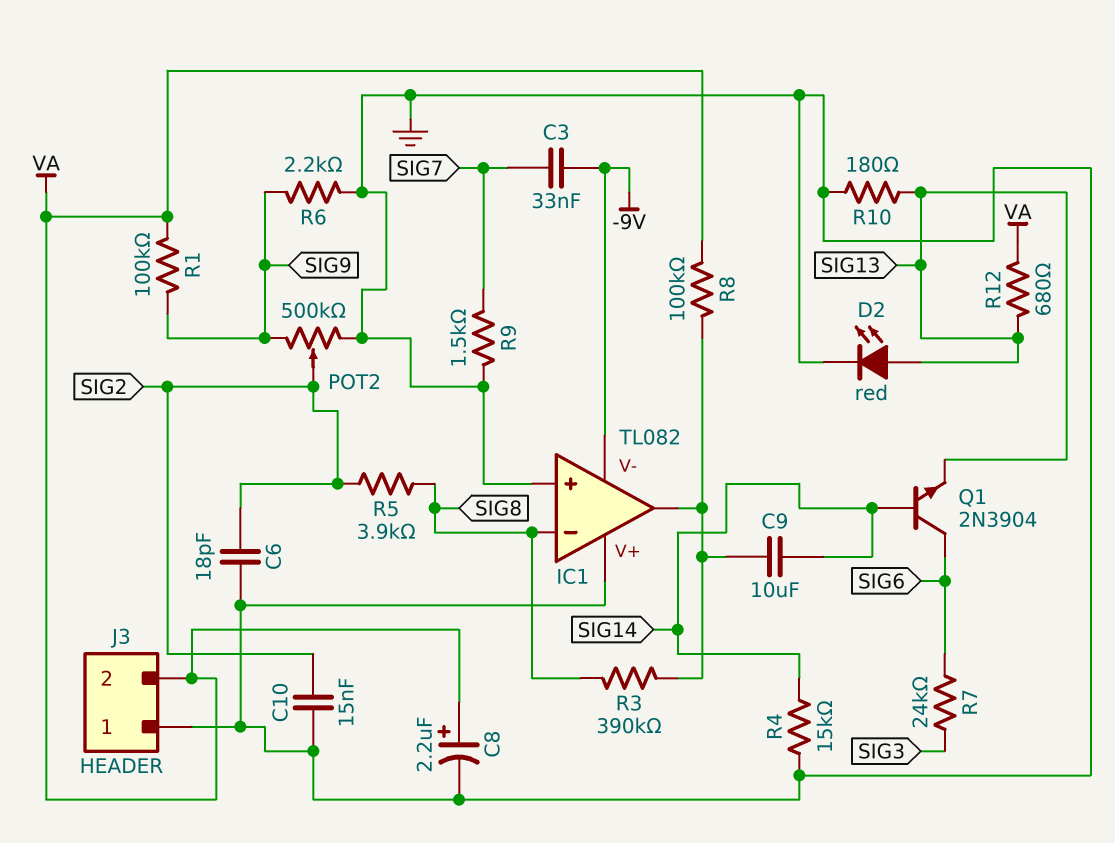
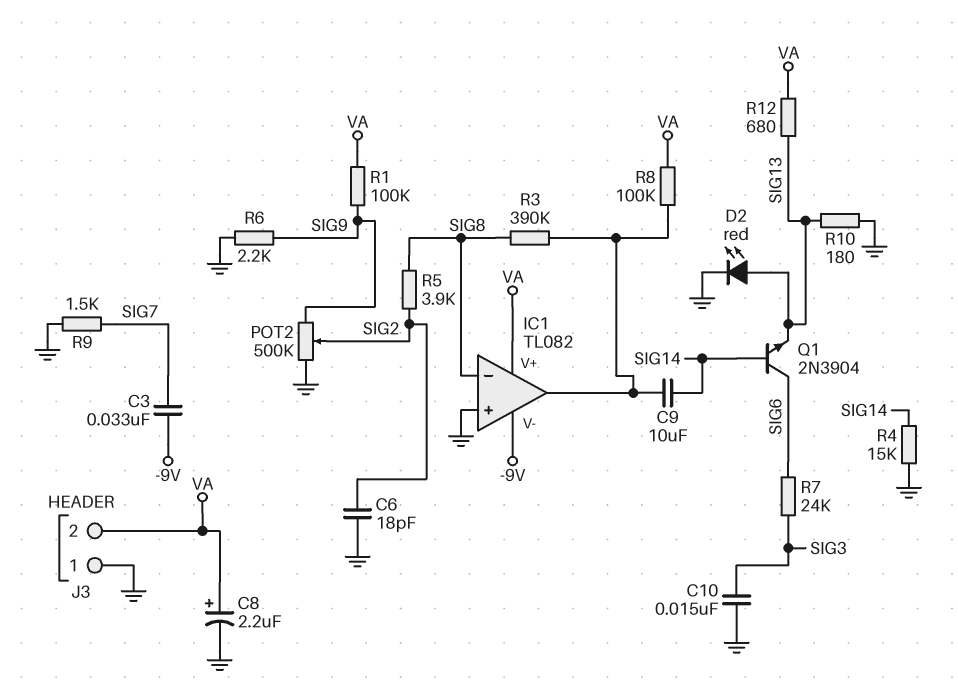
C10: 15nF (GND, SIG2) -> 15nF (GND, SIG3)
IC1 pin V+: GND -> VA

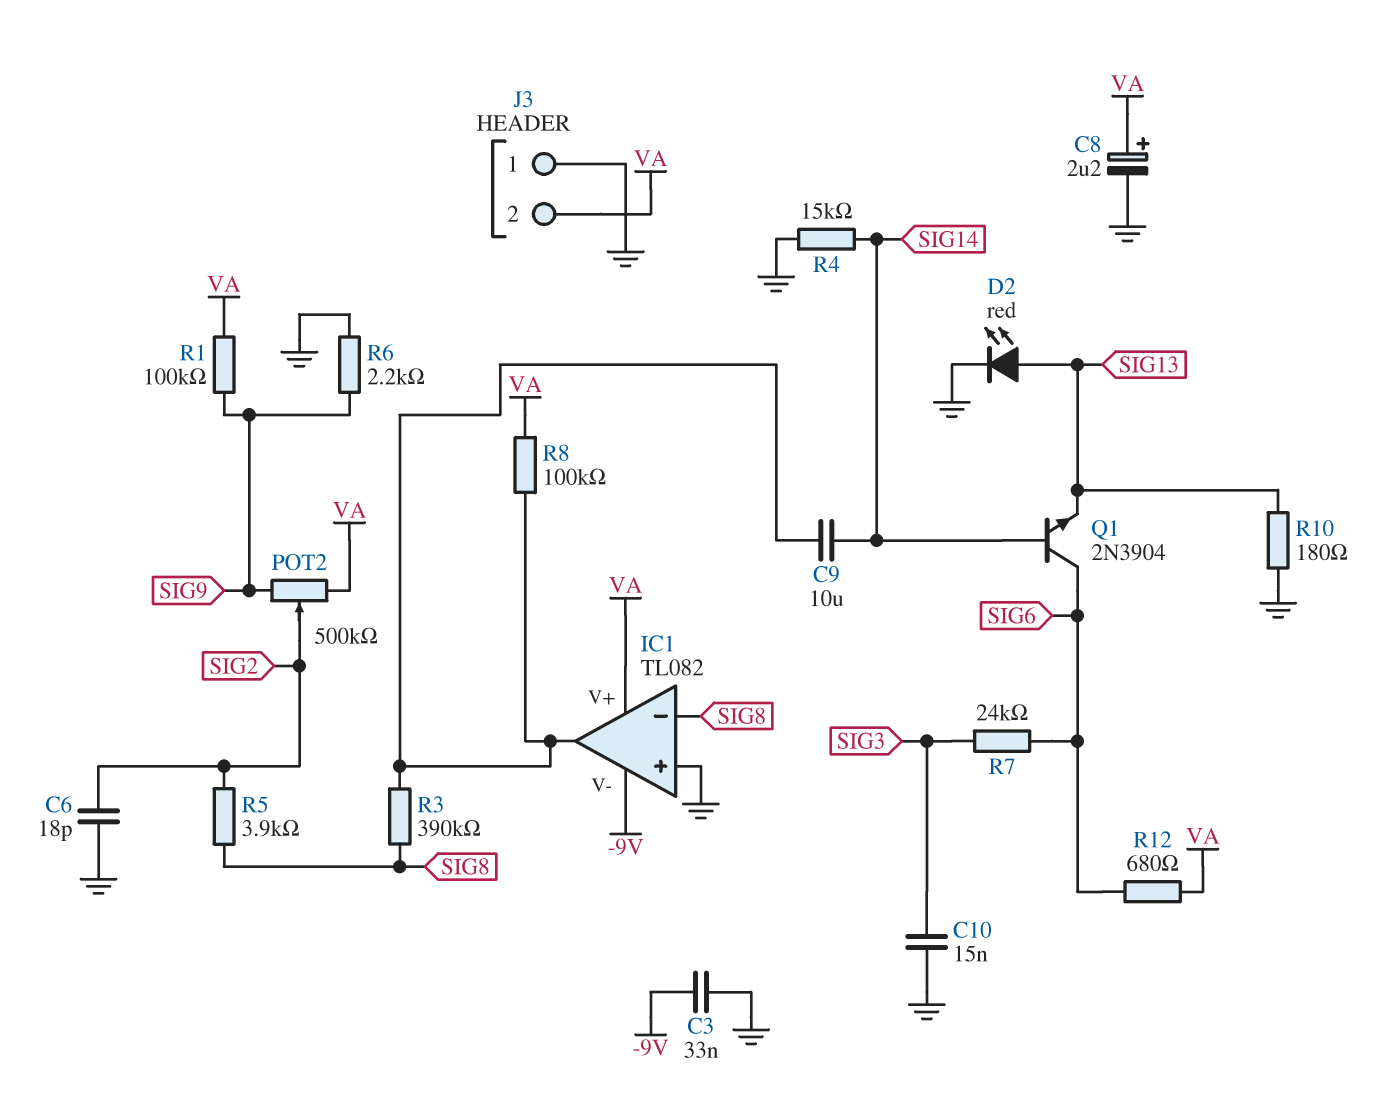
C3: 33nF (-9V, SIG7) -> 33nF (-9V, GND)
POT2: 500k (GND, SIG9, wiper SIG2) -> 500k (SIG9, VA, wiper SIG2)
R9: 1.5k (GND, SIG7) -> none
R12: 680 (SIG13, VA) -> 680 (SIG6, VA)

